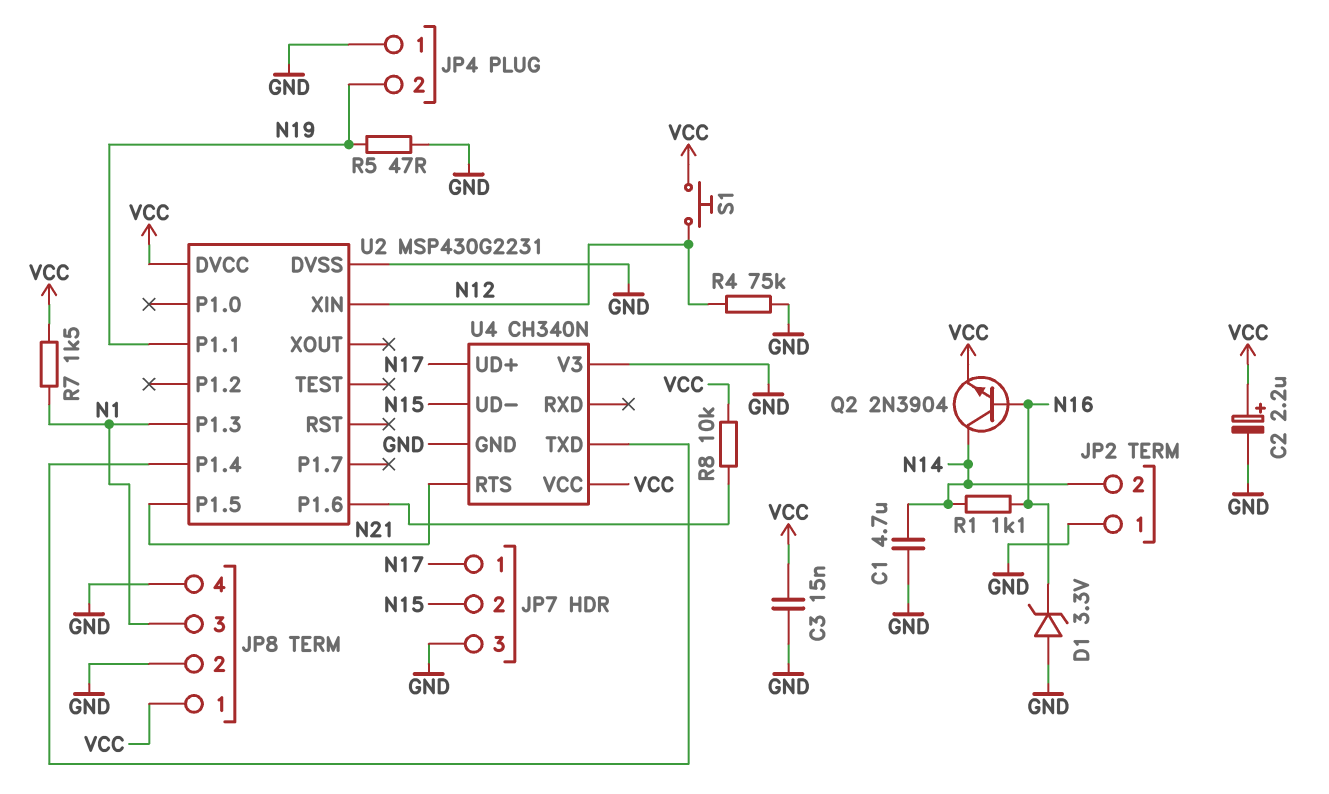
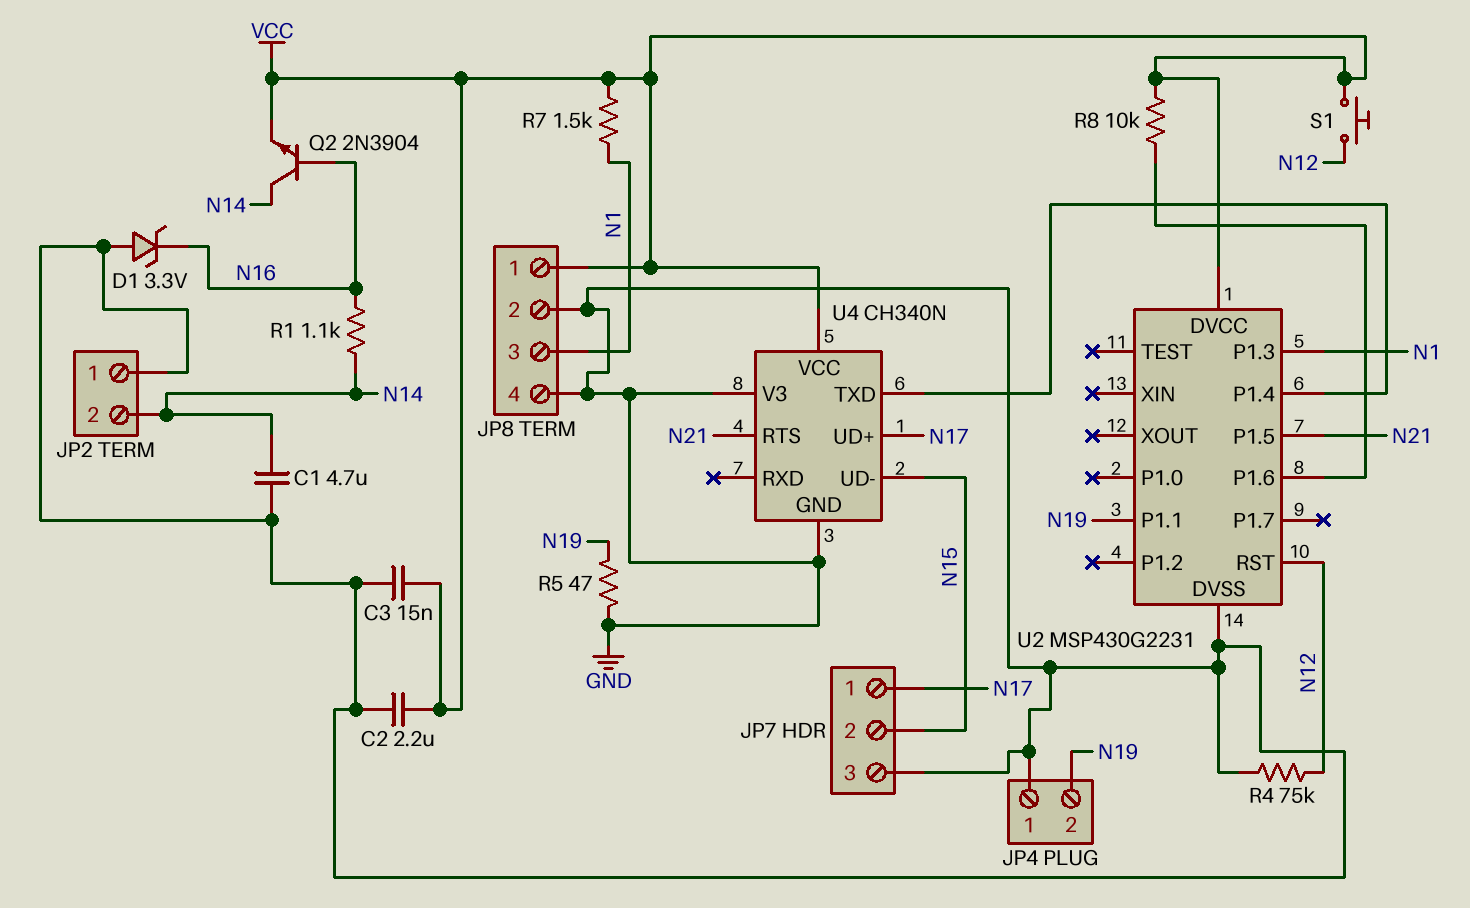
C2: 2.2uF (plus VCC, minus GND) -> 2.2uF (GND, VCC)
U2 pin RST: none -> N12
U2 pin XIN: N12 -> none

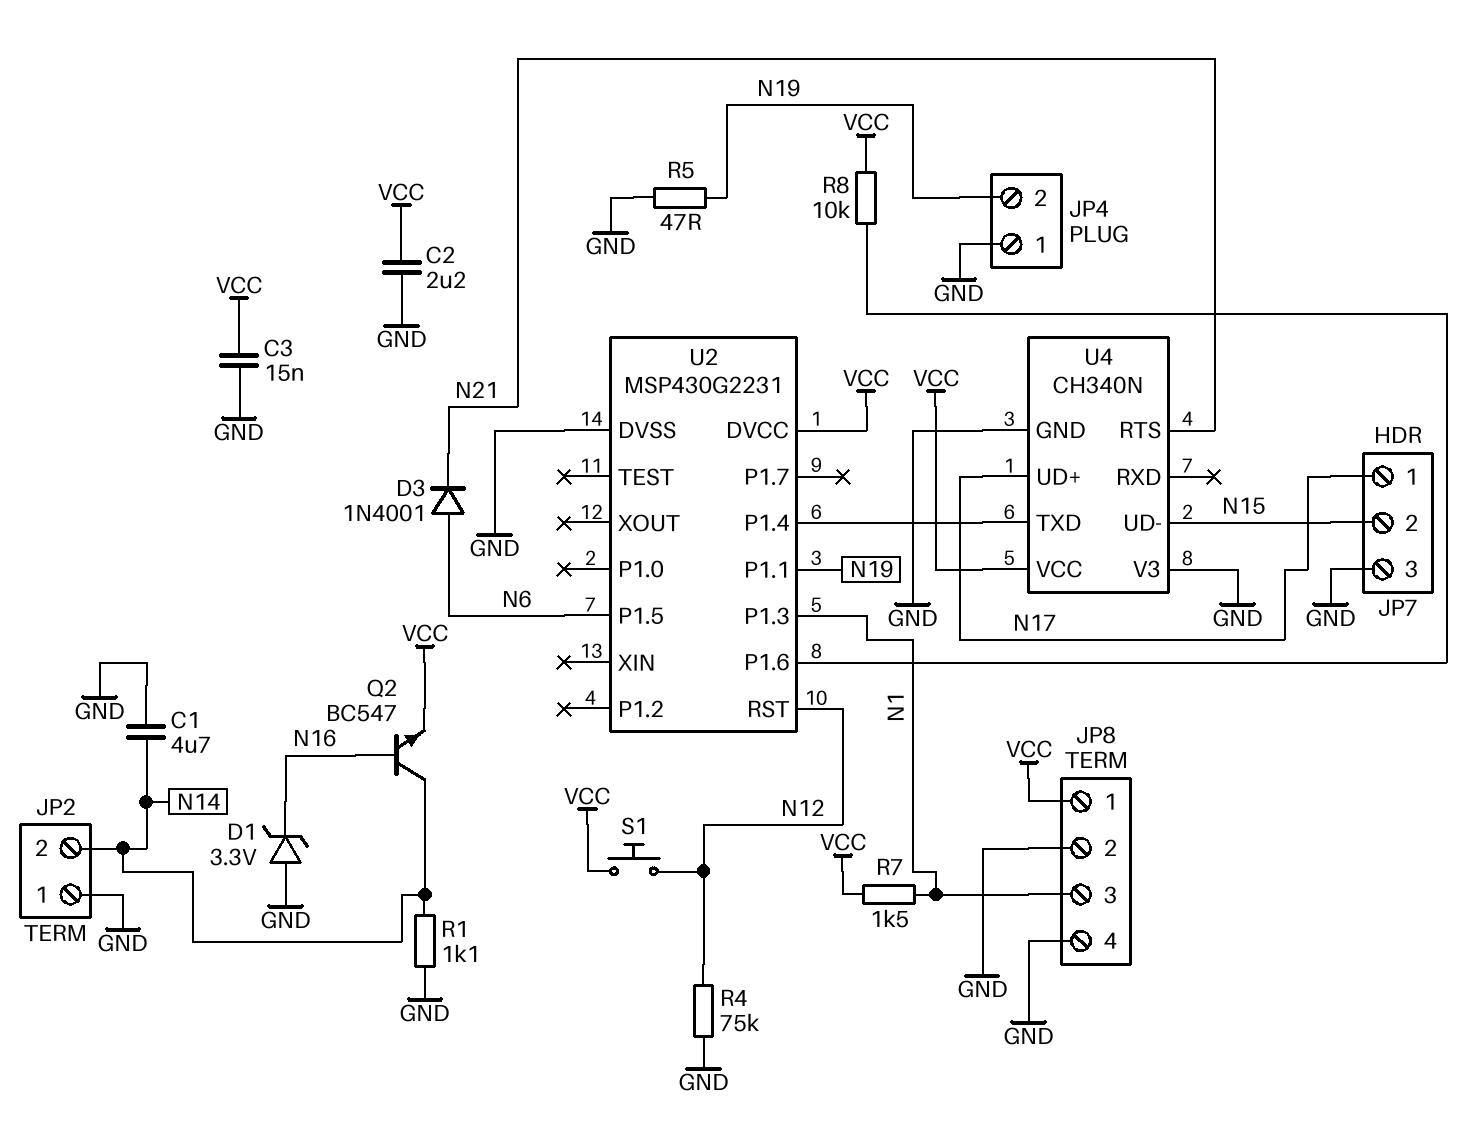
D3: none -> diode 1N4001 (A N6, K N21)
Q2: NPN 2N3904 (B N16, C N14, E VCC) -> NPN BC547 (B N16, C N14, E VCC)
R1: 1.1k (N14, N16) -> 1.1k (GND, N14)
U2 pin P1.5: N21 -> N6

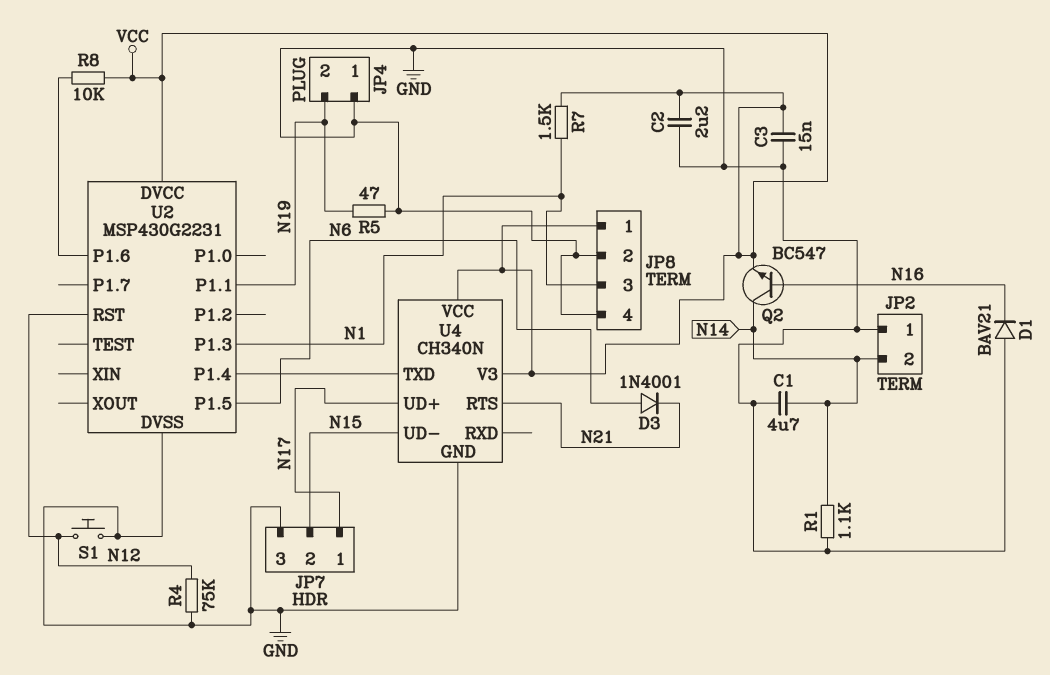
D1: zener 3.3V (A GND, K N16) -> diode BAV21 (A GND, K N16)
S1: button (N12, VCC) -> button (GND, N12)
U4 pin V3: GND -> VCC

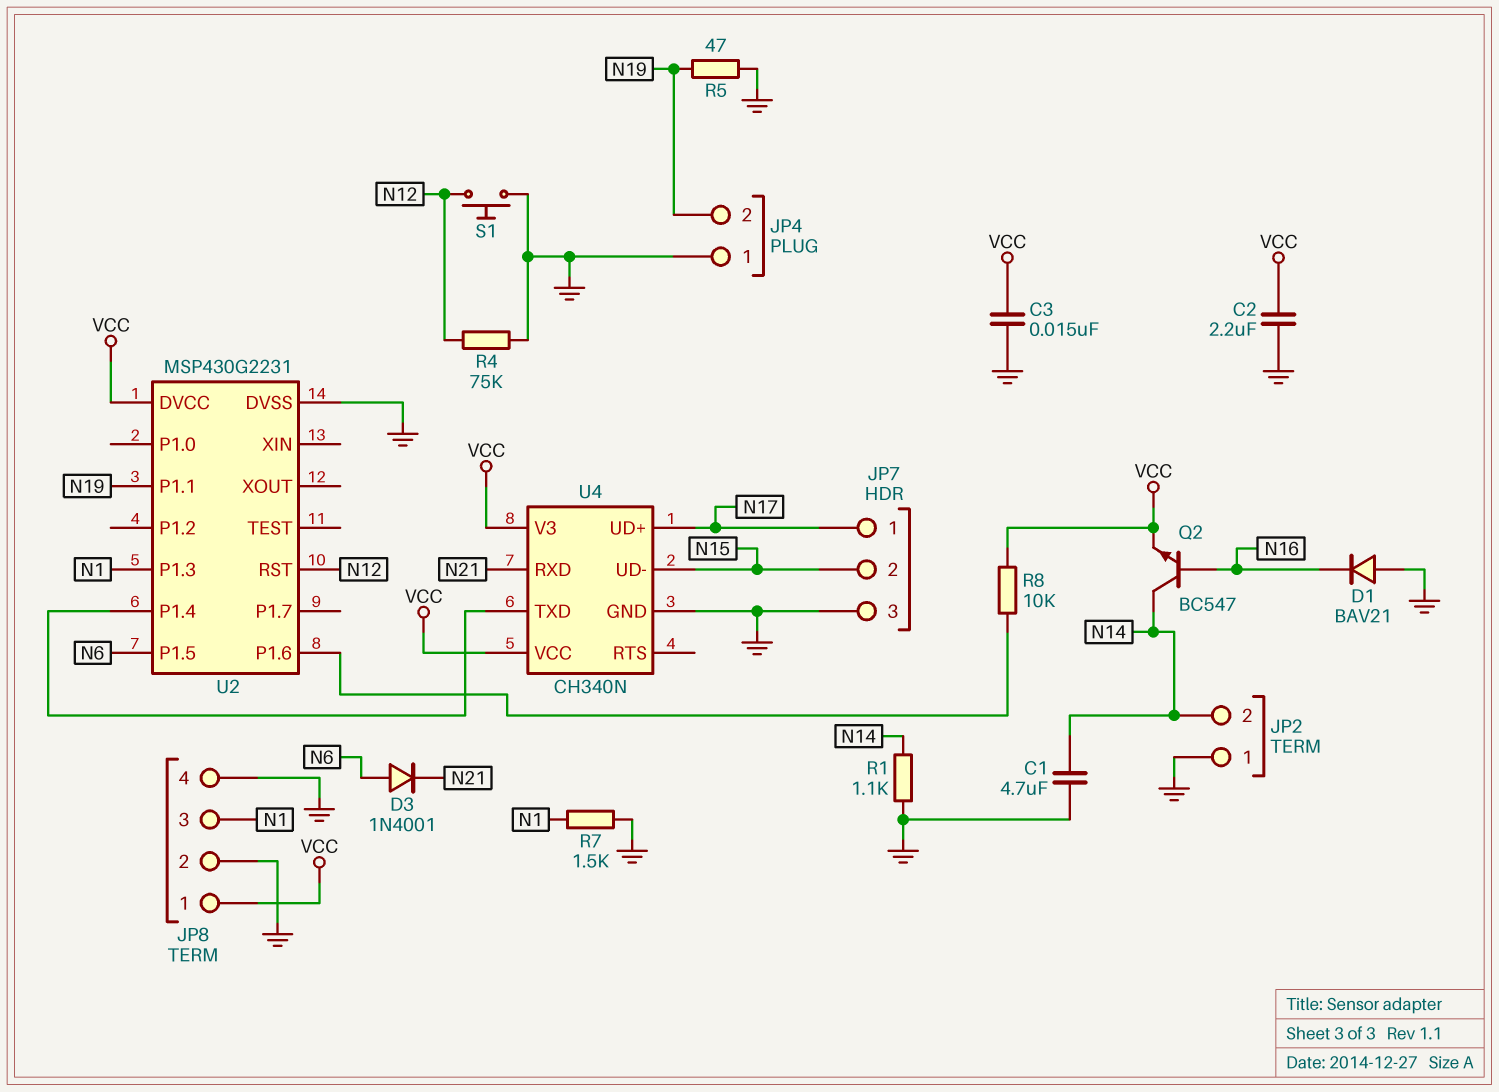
R7: 1.5k (N1, VCC) -> 1.5k (GND, N1)
U4 pin RTS: N21 -> none
U4 pin RXD: none -> N21

